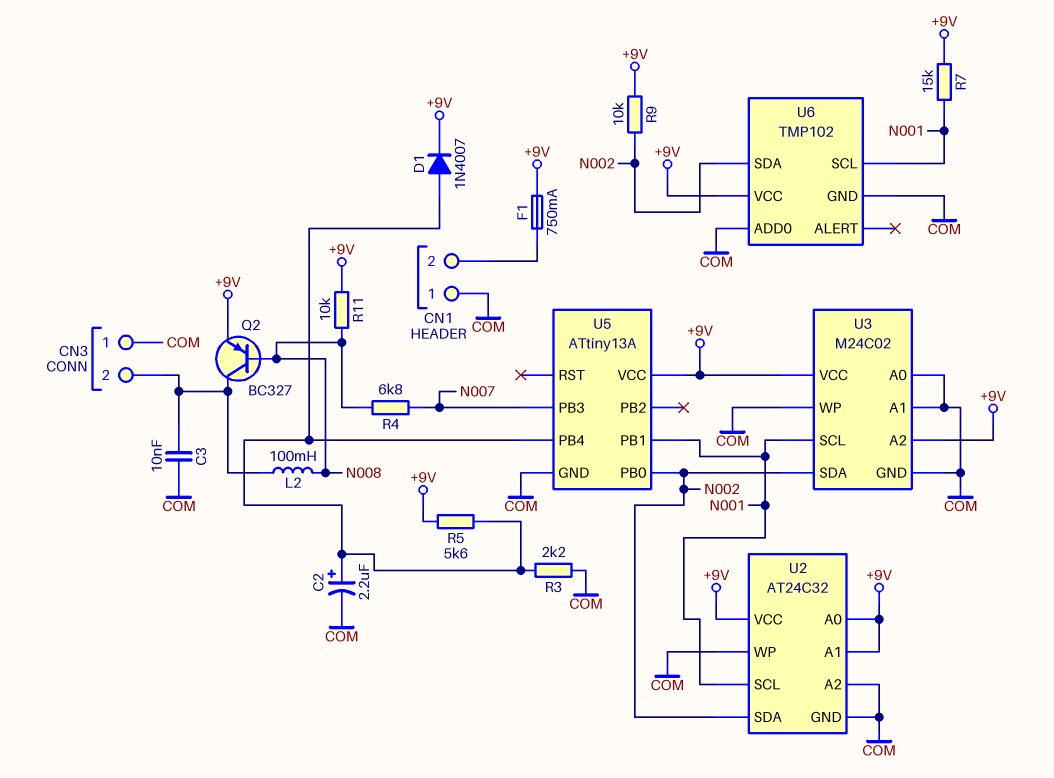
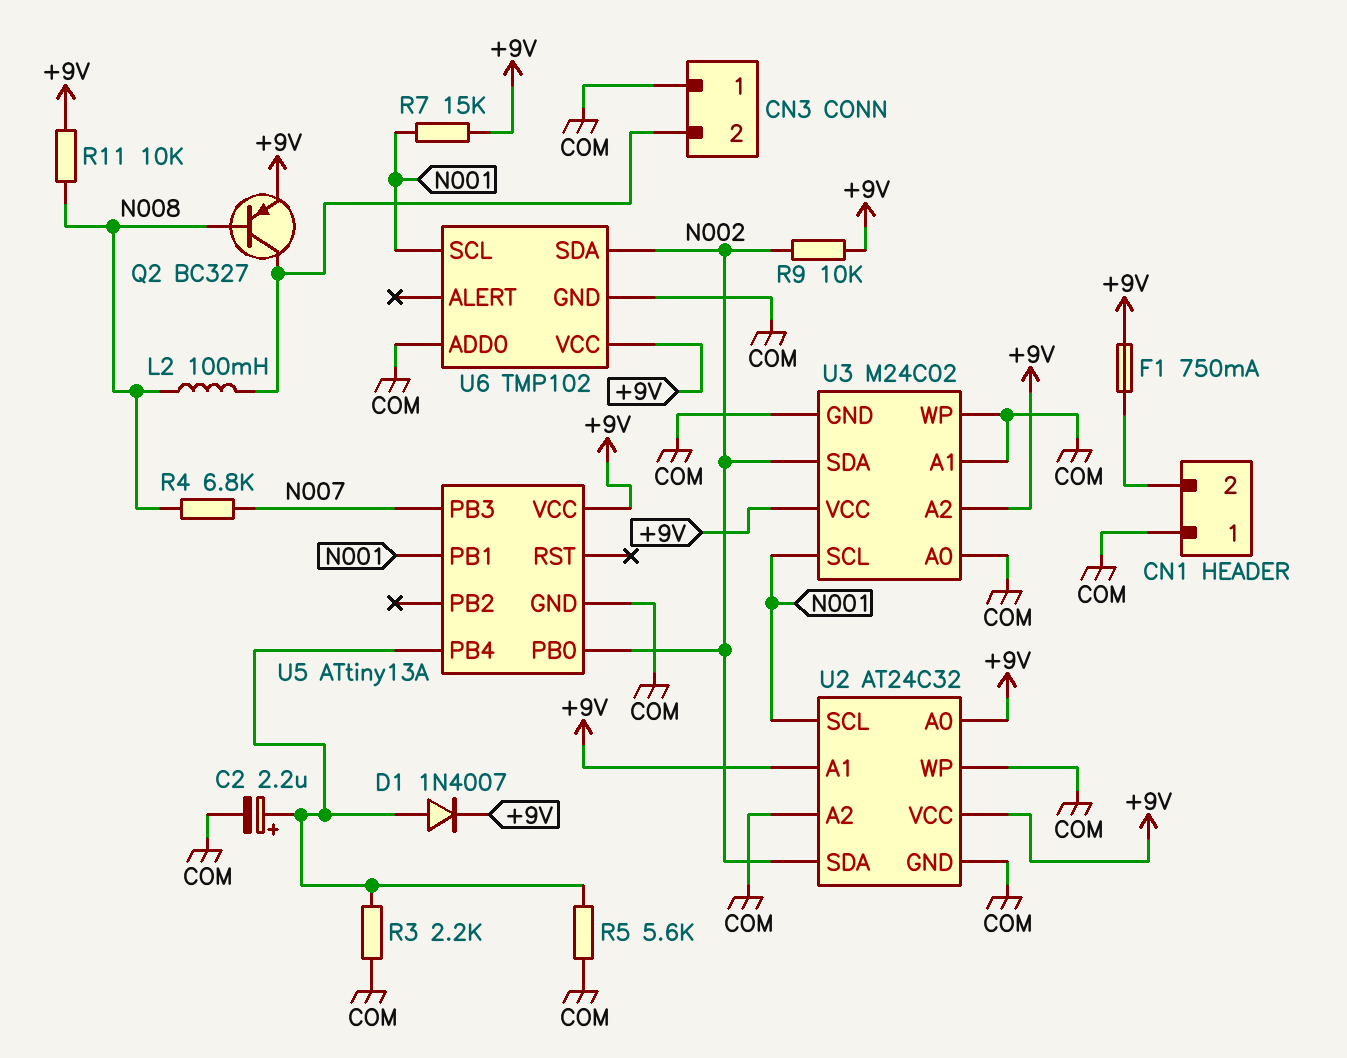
C3: 10nF (CN3/2, COM) -> none
R5: 5.6k (+9V, U5/PB4) -> 5.6k (COM, U5/PB4)

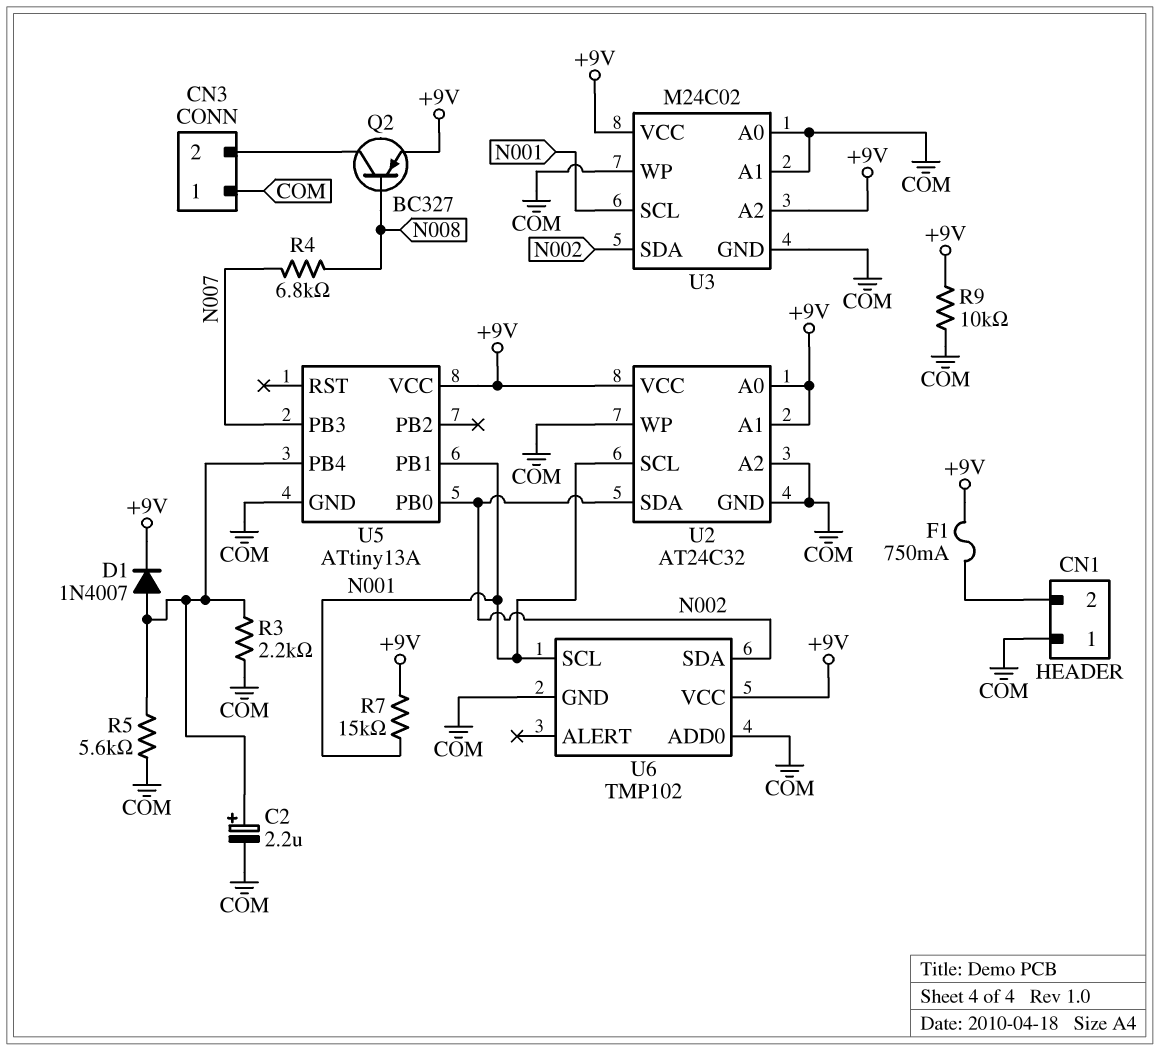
L2: 100mH (CN3/2, N008) -> none
R9: 10k (+9V, N002) -> 10k (+9V, COM)
R11: 10k (+9V, N008) -> none

